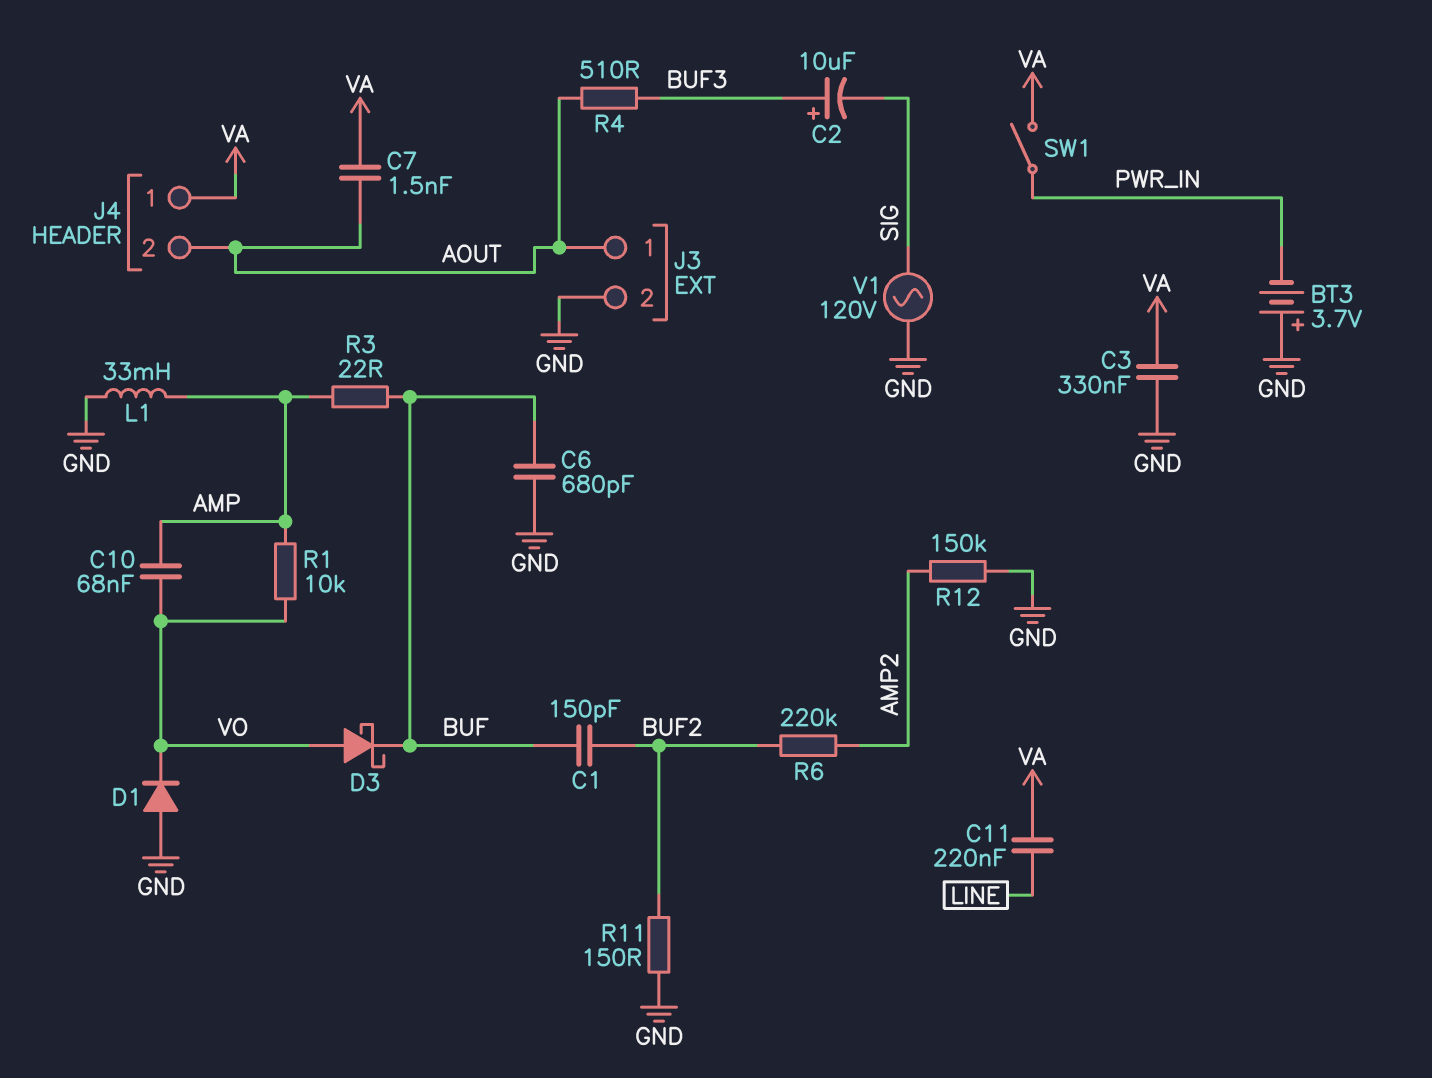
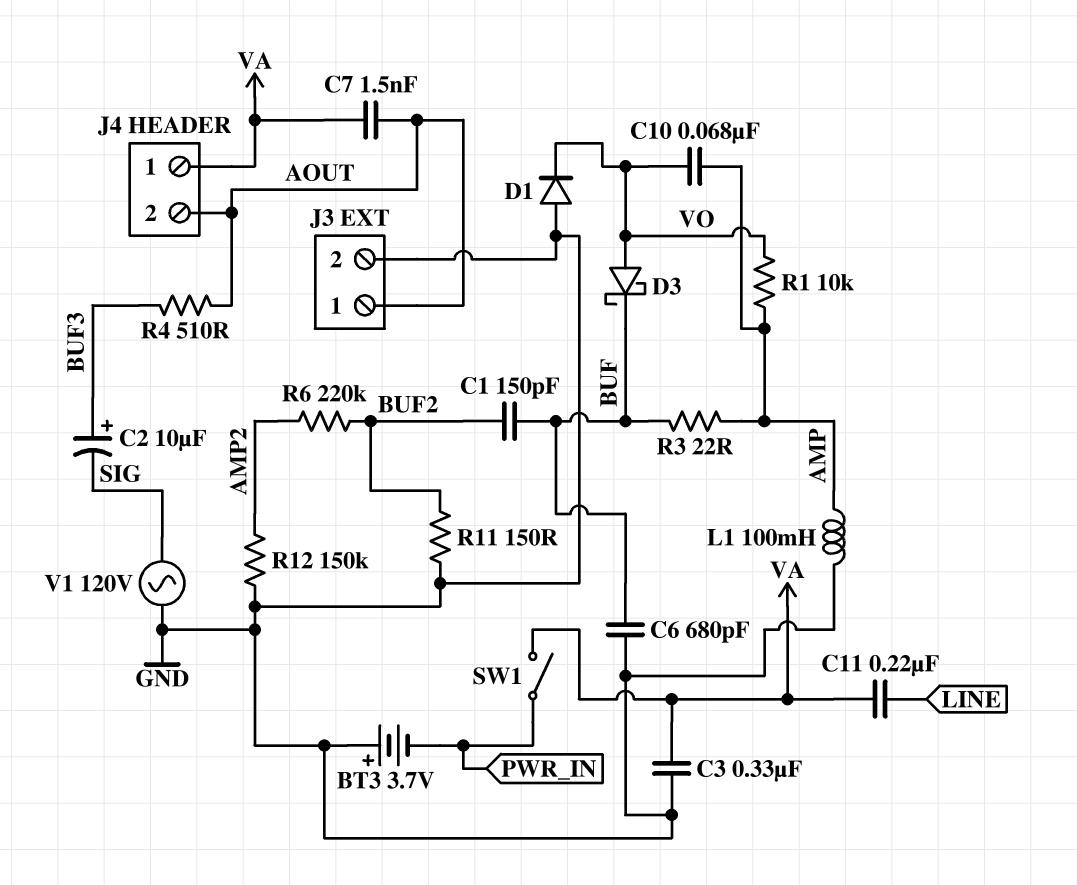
L1: 33mH (AMP, GND) -> 100mH (AMP, GND)

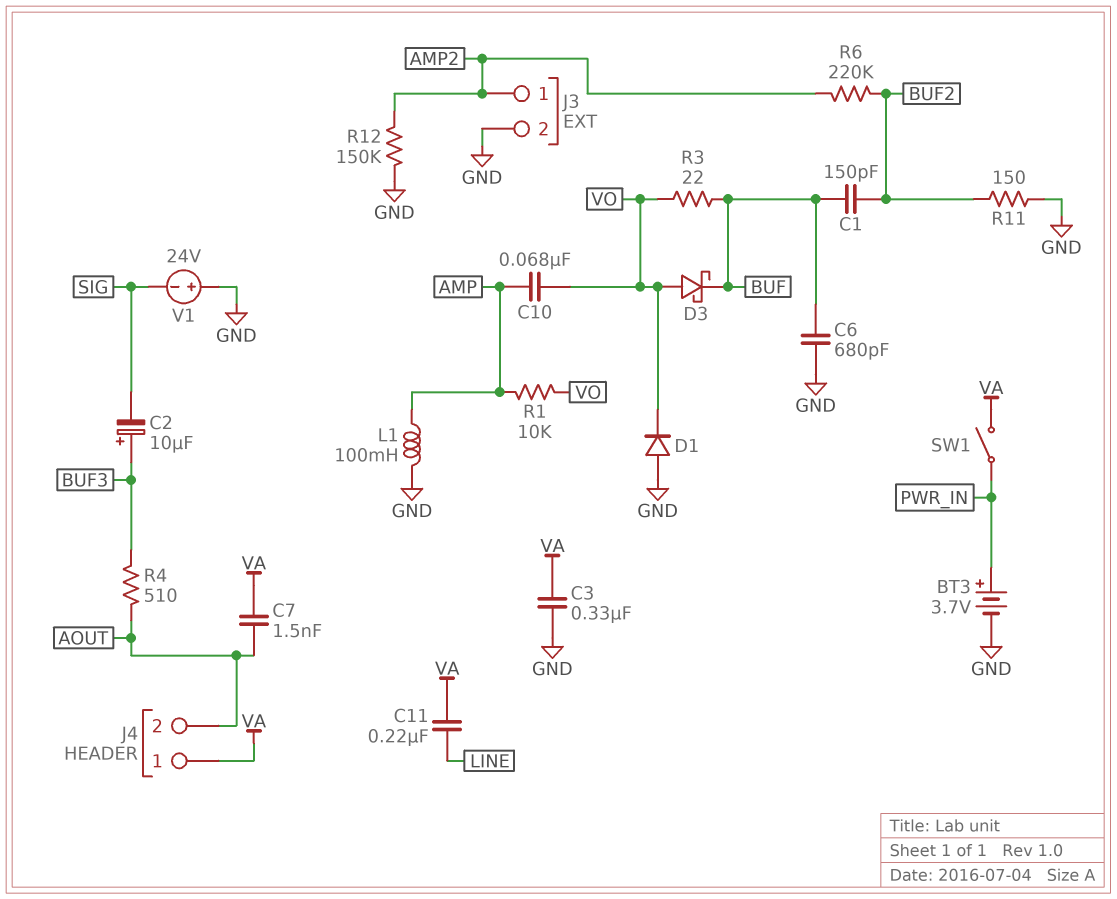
BT3: 3.7V (plus GND, minus PWR_IN) -> 3.7V (plus PWR_IN, minus GND)
J3 pin 1: AOUT -> AMP2
R3: 22 (AMP, BUF) -> 22 (BUF, VO)
V1: AC 120V (GND, SIG) -> 24V (plus GND, minus SIG)

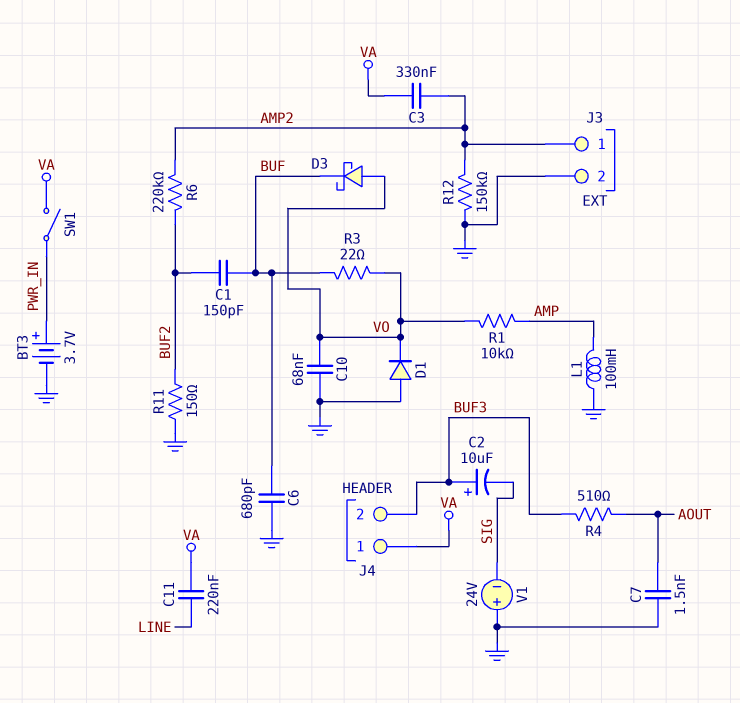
C3: 330nF (GND, VA) -> 330nF (AMP2, VA)
C7: 1.5nF (AOUT, VA) -> 1.5nF (AOUT, GND)
C10: 68nF (AMP, VO) -> 68nF (GND, VO)
J4 pin 2: AOUT -> BUF3

